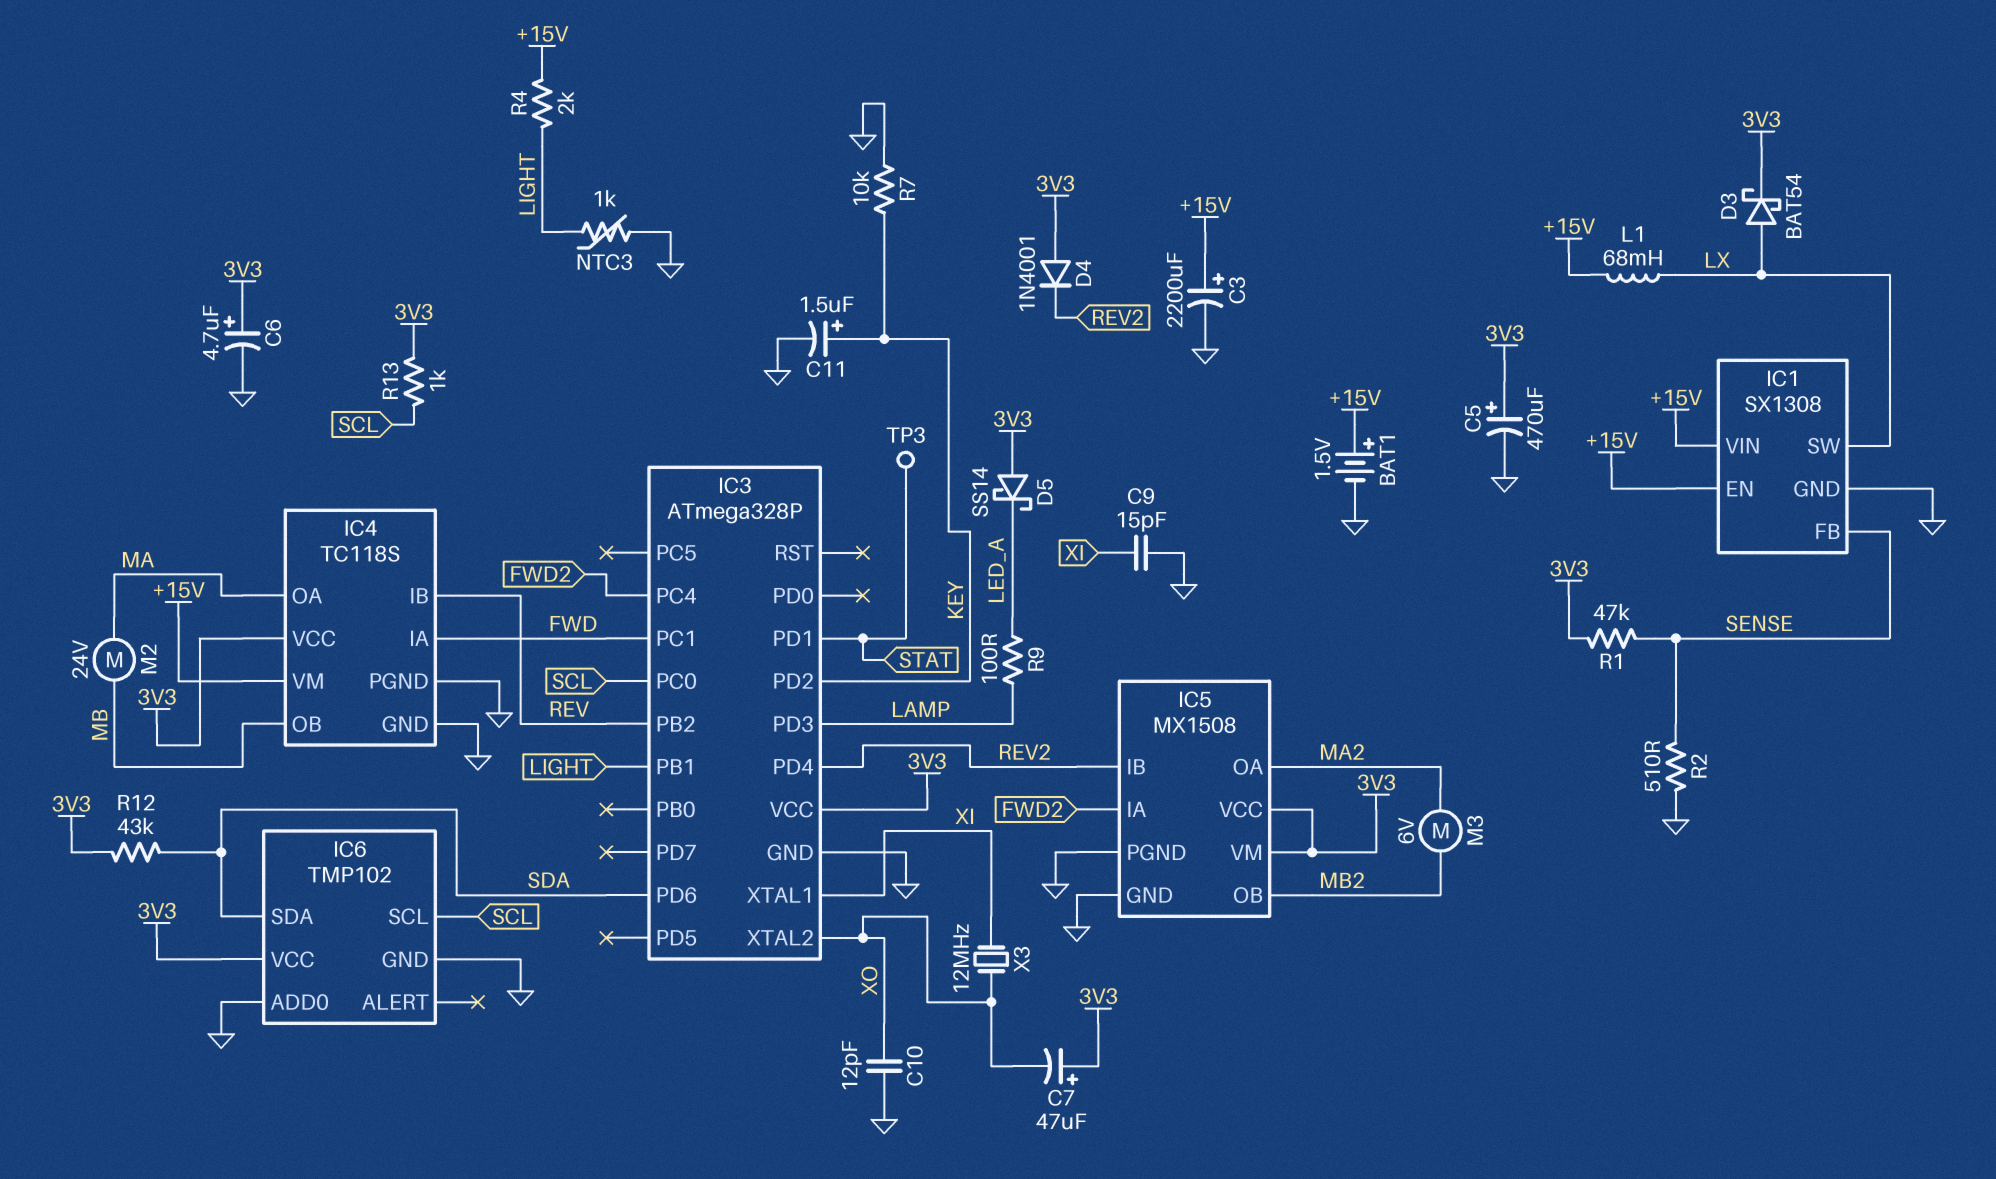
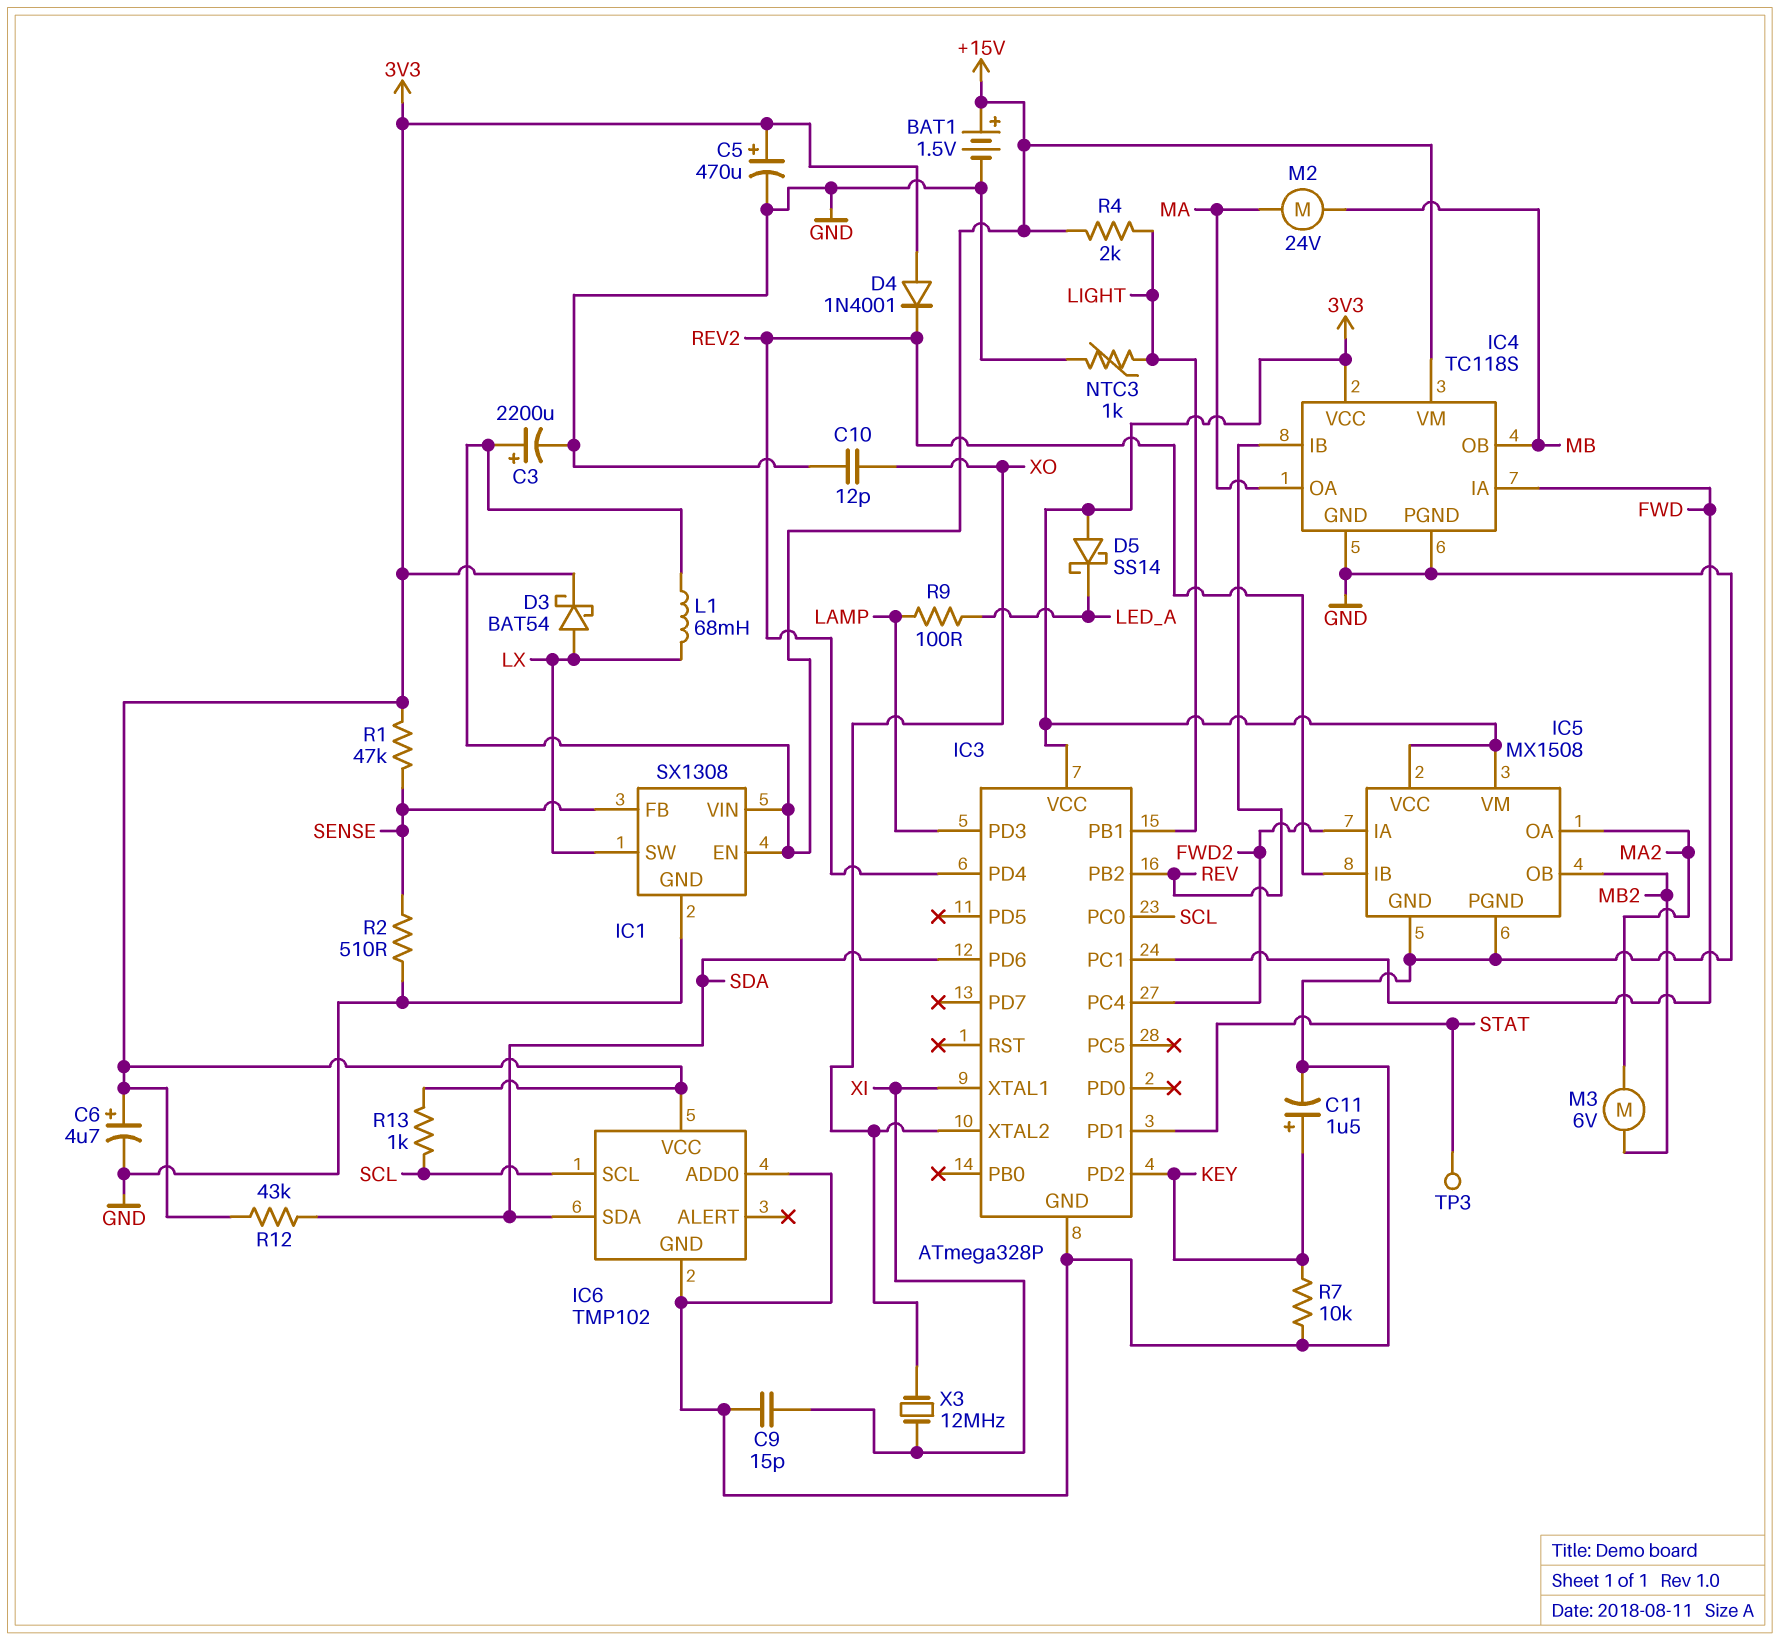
C7: 47uF (plus 3V3, minus XO) -> none

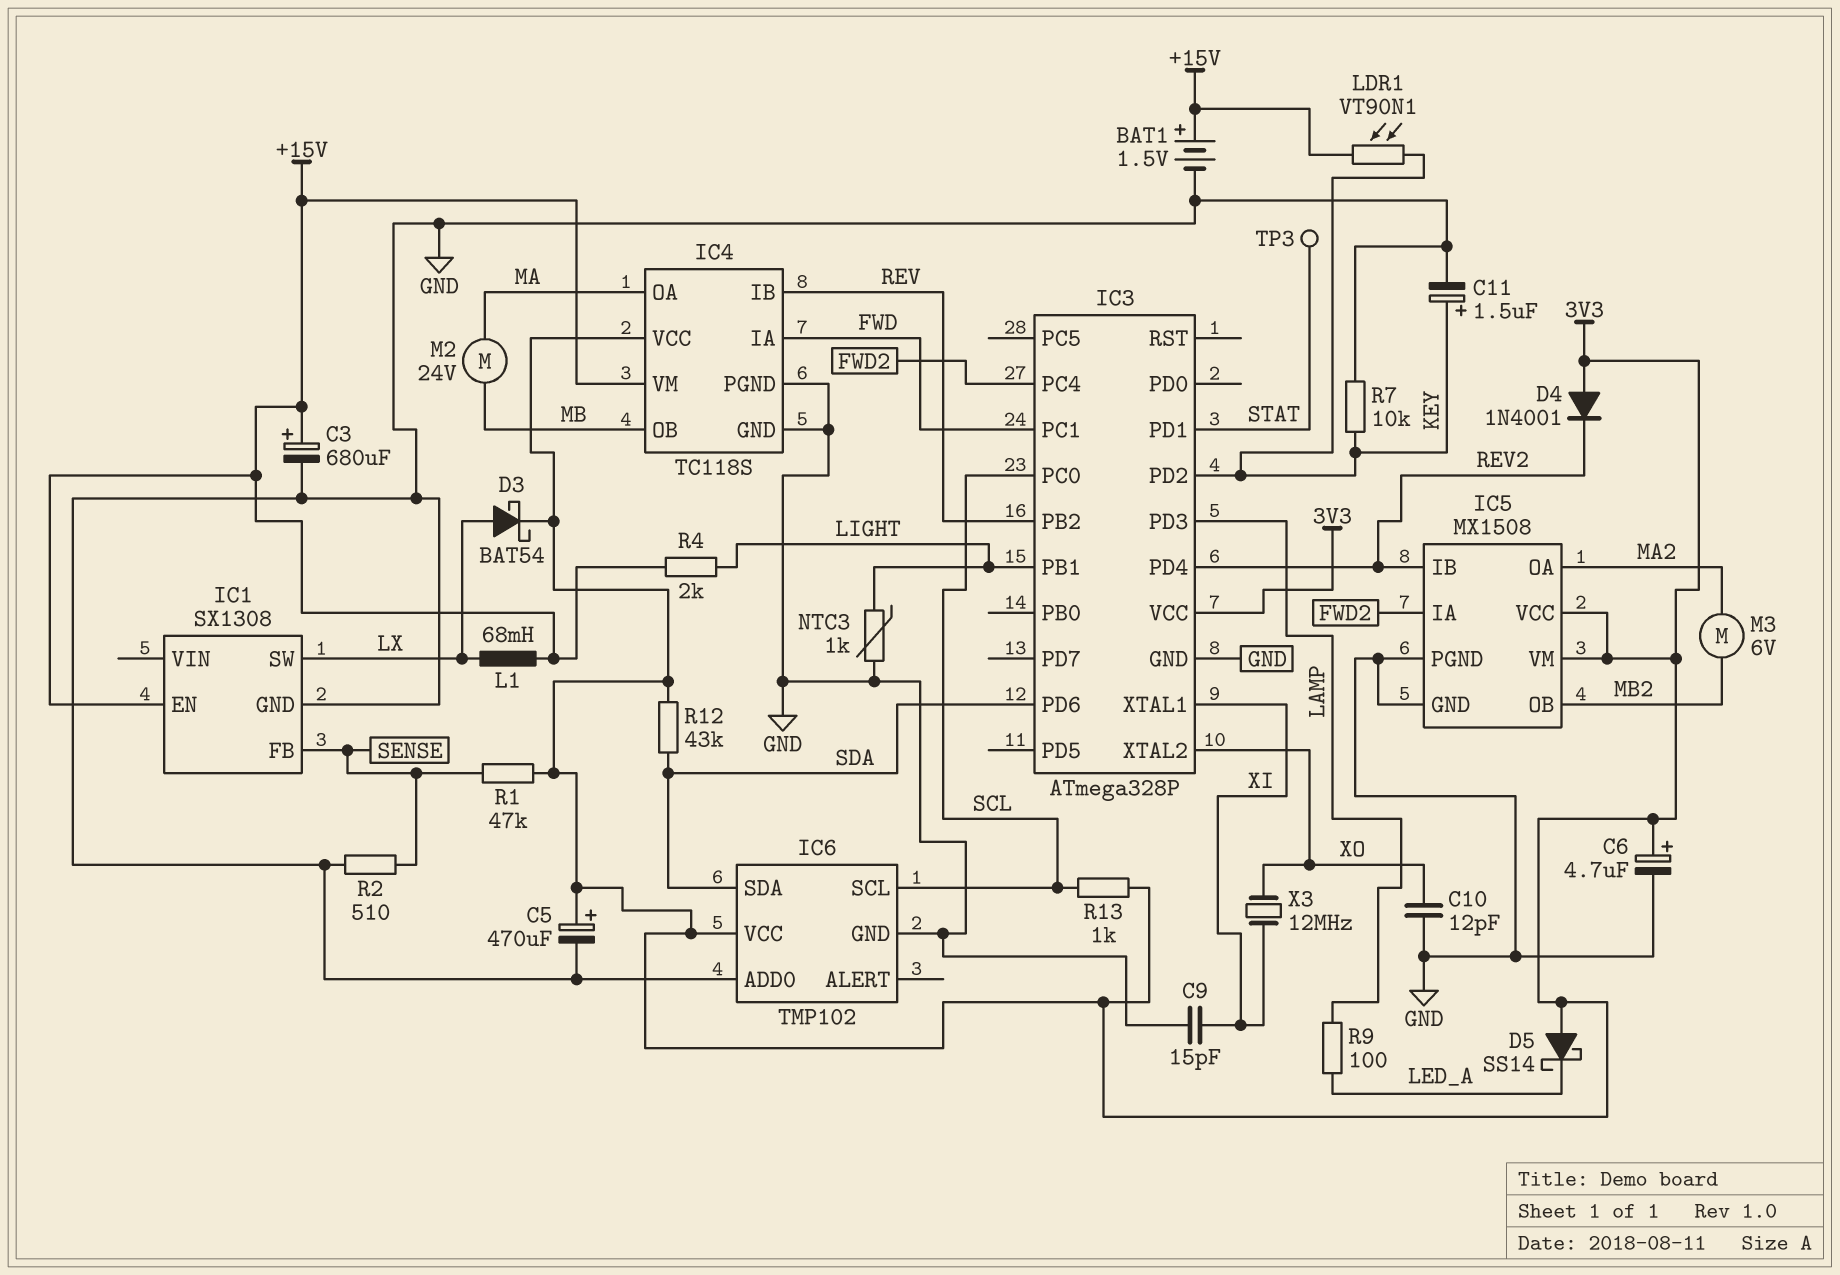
C3: 2200uF (plus +15V, minus GND) -> 680uF (plus +15V, minus GND)
IC1 pin VIN: +15V -> none
LDR1: none -> VT90N1 (+15V, KEY)

